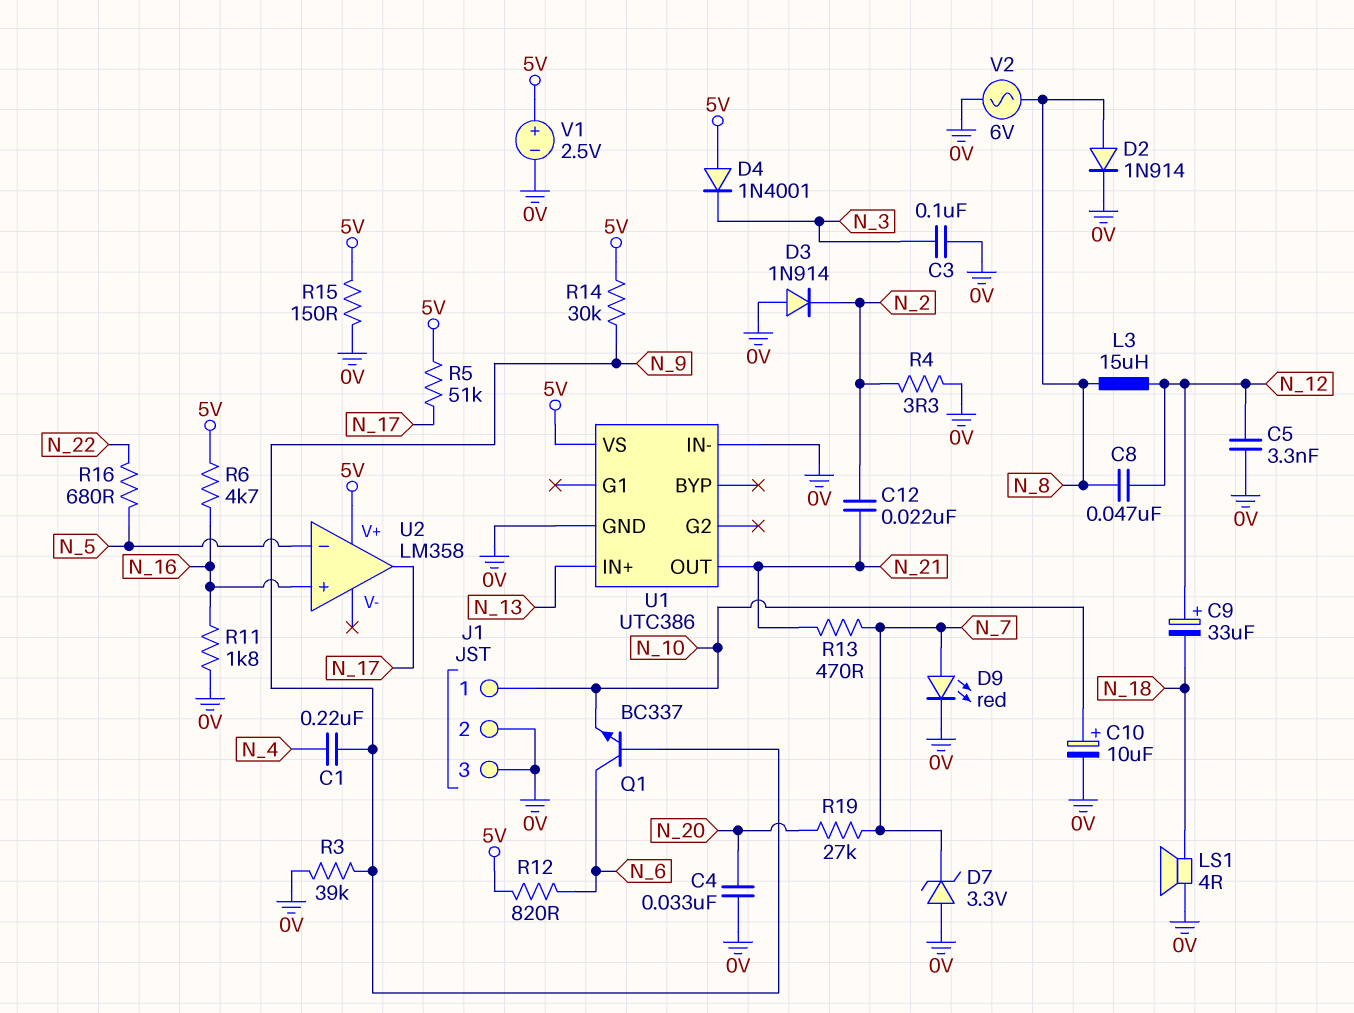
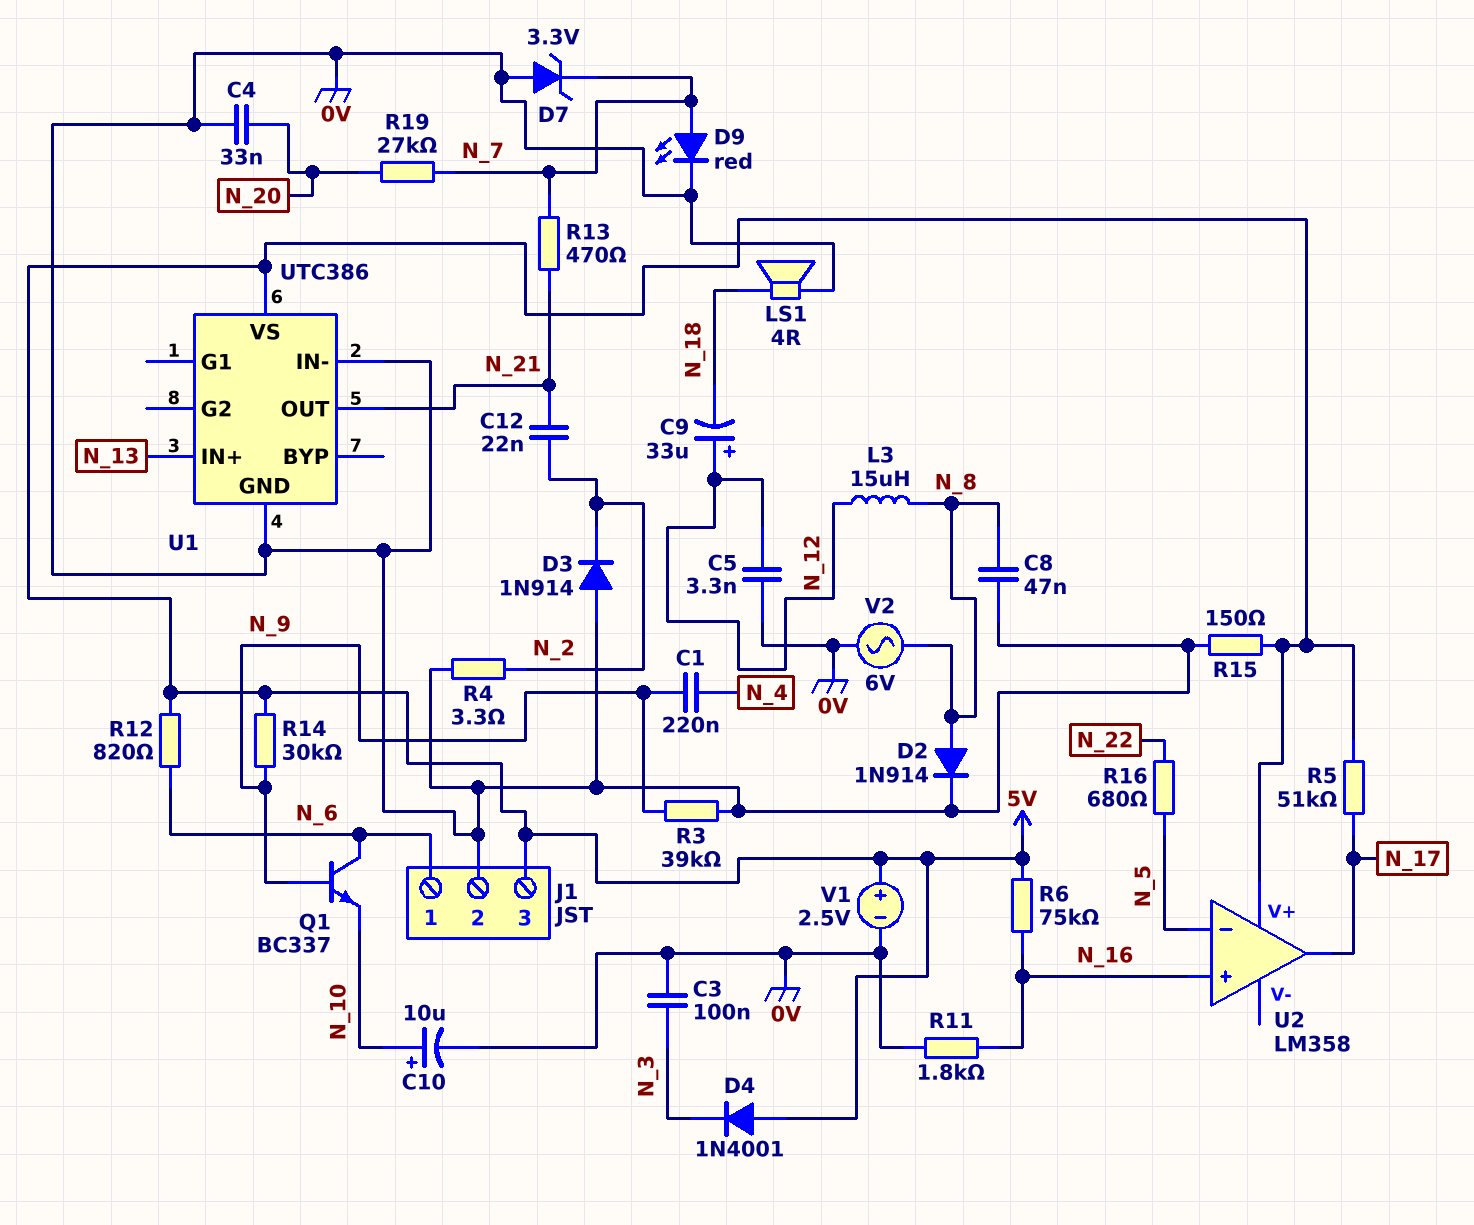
C8: 47nF (N_8, N_12) -> 47nF (0V, N_8)
J1 pin 1: N_10 -> N_6
J1 pin 3: 0V -> 5V
R6: 4.7k (5V, N_16) -> 75k (5V, N_16)

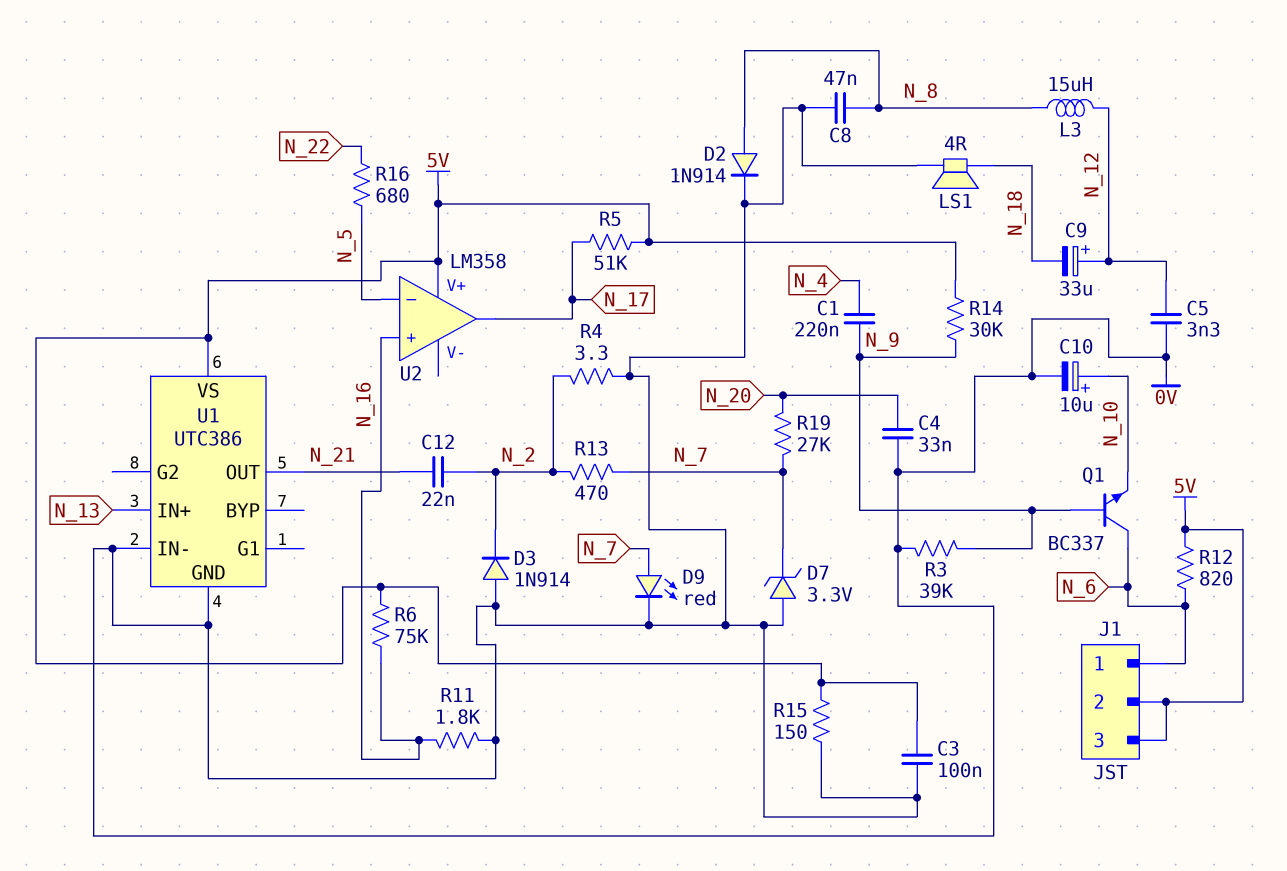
C3: 100nF (0V, N_3) -> 100nF (0V, 5V)
D4: diode 1N4001 (A 5V, K N_3) -> none
J1 pin 2: 0V -> 5V
R13: 470 (N_7, N_21) -> 470 (N_2, N_7)
V1: 2.5V (plus 5V, minus 0V) -> none
V2: AC 6V (0V, N_8) -> none

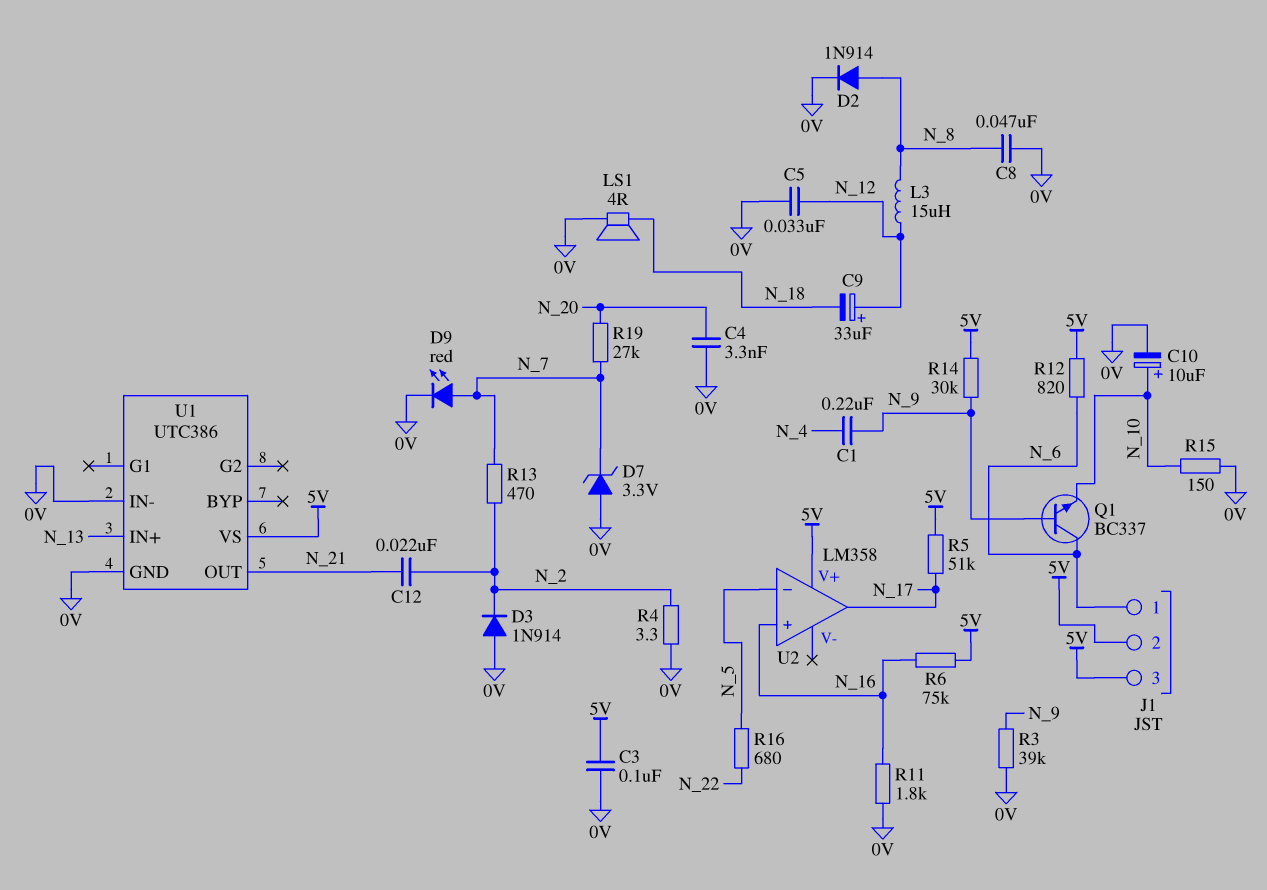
C4: 33nF (0V, N_20) -> 3.3nF (0V, N_20)
C5: 3.3nF (0V, N_12) -> 33nF (0V, N_12)
R15: 150 (0V, 5V) -> 150 (0V, N_10)

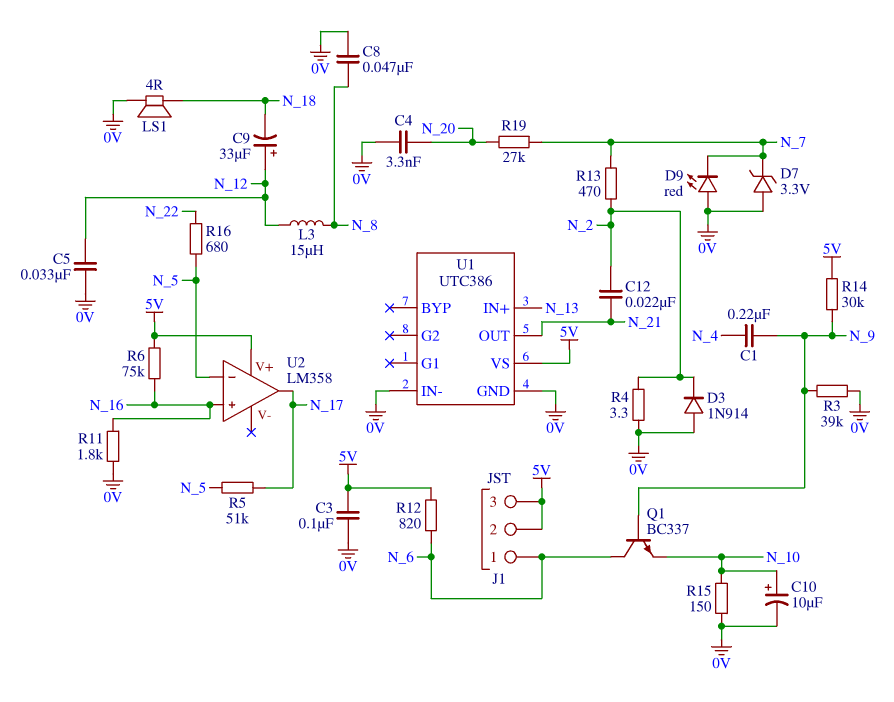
D2: diode 1N914 (A N_8, K 0V) -> none
D9: LED red (A N_7, K 0V) -> LED red (A 0V, K N_7)
R5: 51k (5V, N_17) -> 51k (N_5, N_17)

